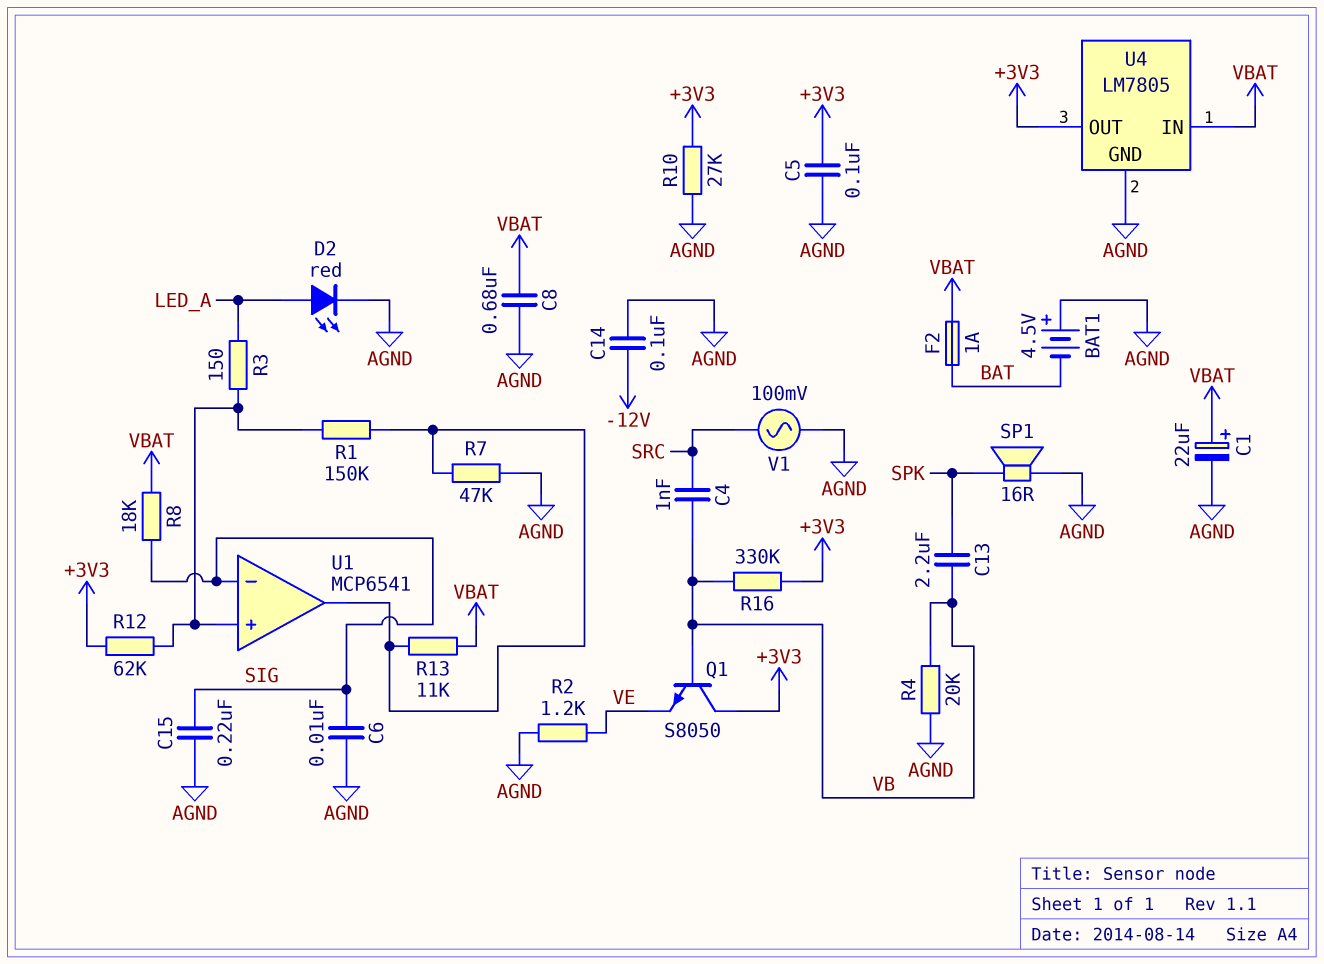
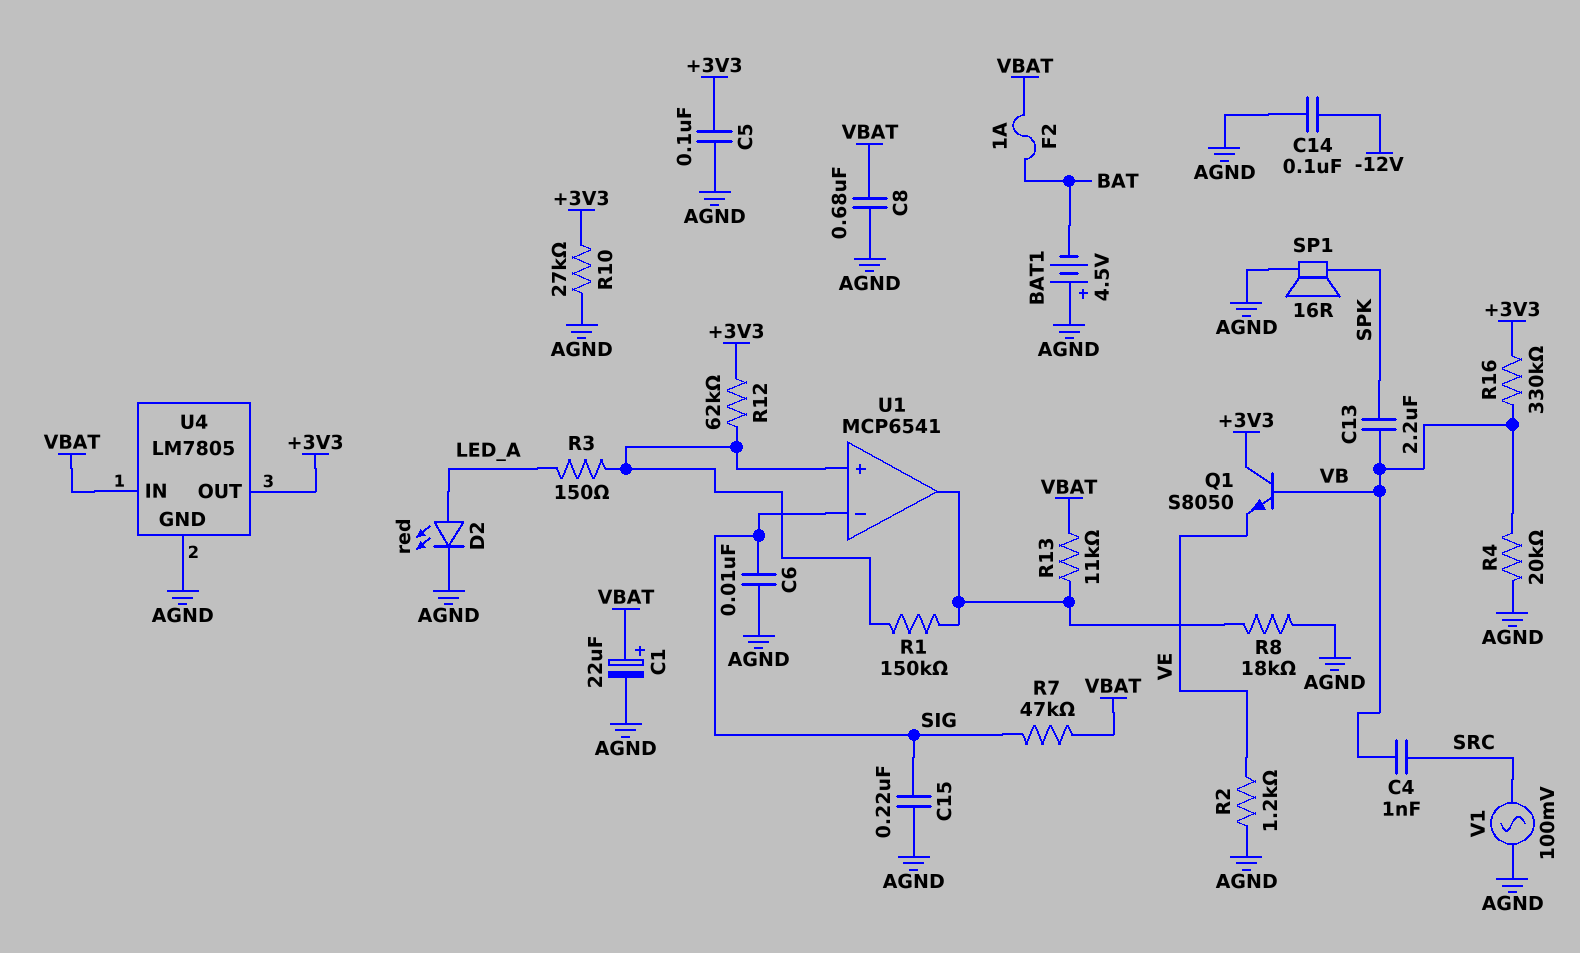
R7: 47k (AGND, U1/out) -> 47k (SIG, VBAT)
R8: 18k (SIG, VBAT) -> 18k (AGND, U1/out)

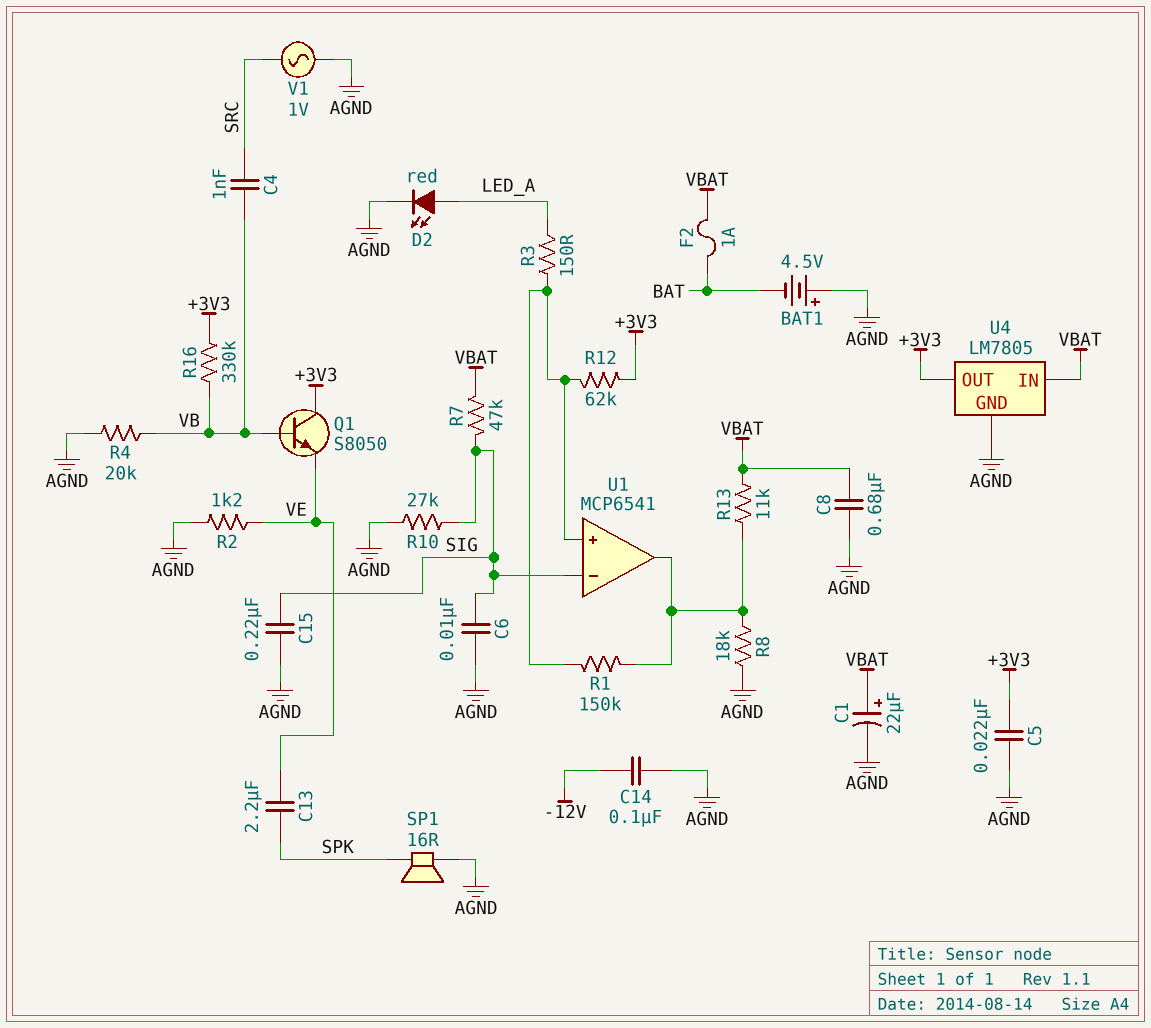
C5: 100nF (+3V3, AGND) -> 22nF (+3V3, AGND)
C13: 2.2uF (SPK, VB) -> 2.2uF (SPK, VE)
R10: 27k (+3V3, AGND) -> 27k (AGND, SIG)
V1: AC 100mV (AGND, SRC) -> AC 1V (AGND, SRC)

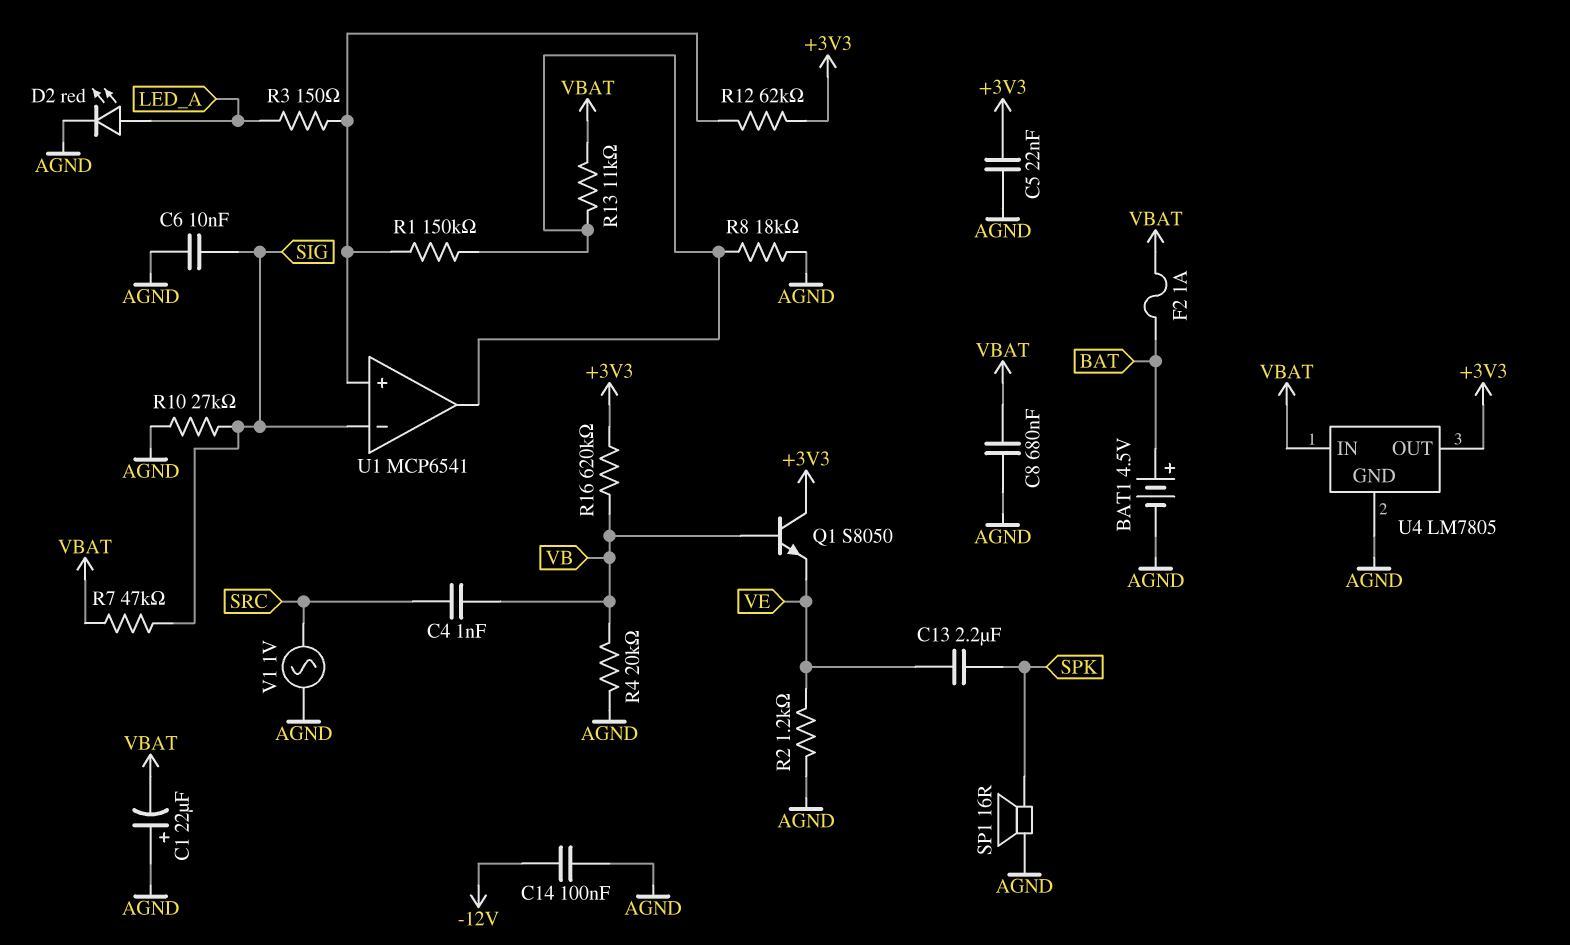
BAT1: 4.5V (plus AGND, minus BAT) -> 4.5V (plus BAT, minus AGND)
C1: 22uF (plus VBAT, minus AGND) -> 22uF (plus AGND, minus VBAT)
C15: 220nF (AGND, SIG) -> none
R16: 330k (+3V3, VB) -> 620k (+3V3, VB)

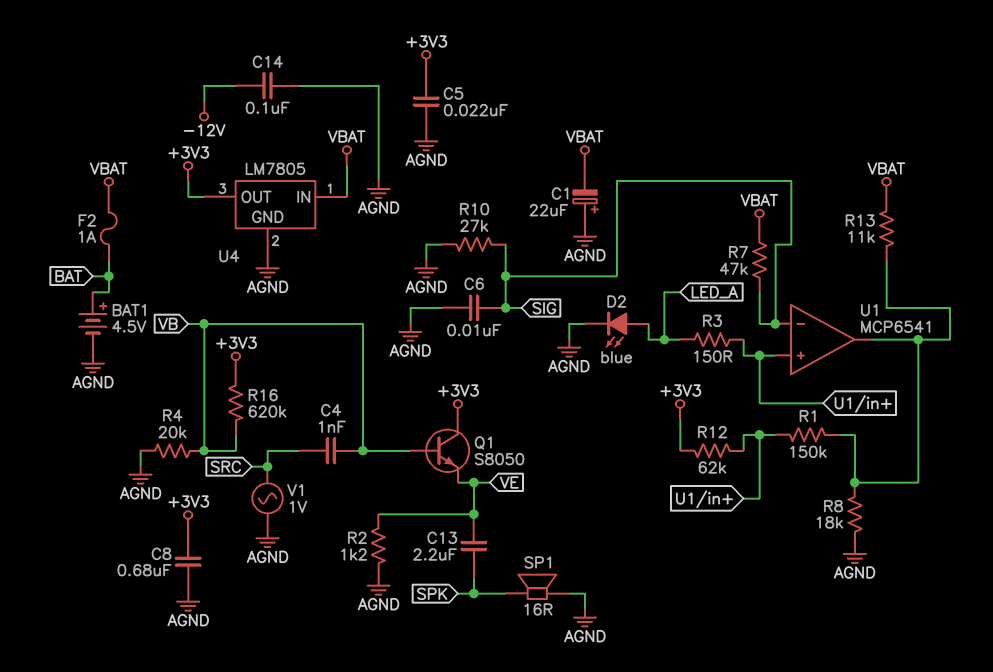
C8: 680nF (AGND, VBAT) -> 680nF (+3V3, AGND)
D2: LED red (A LED_A, K AGND) -> LED blue (A LED_A, K AGND)

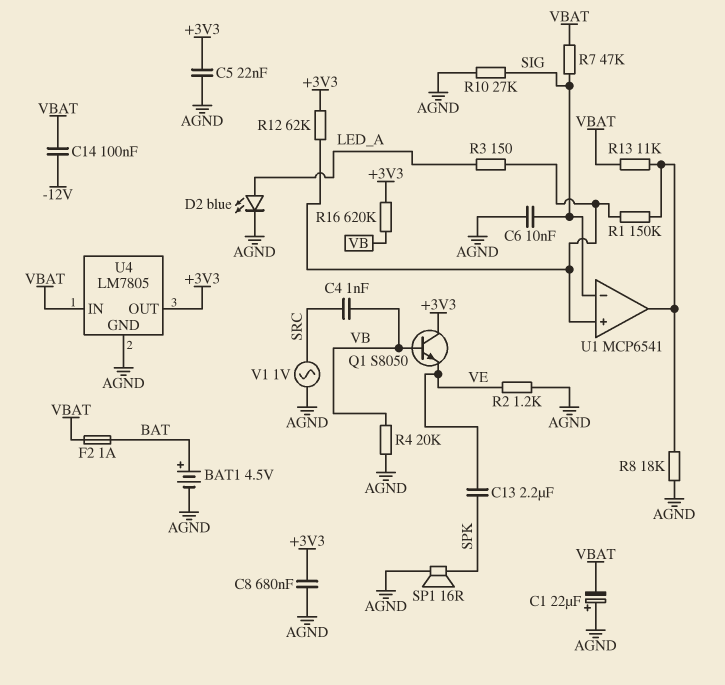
C14: 100nF (-12V, AGND) -> 100nF (-12V, VBAT)

